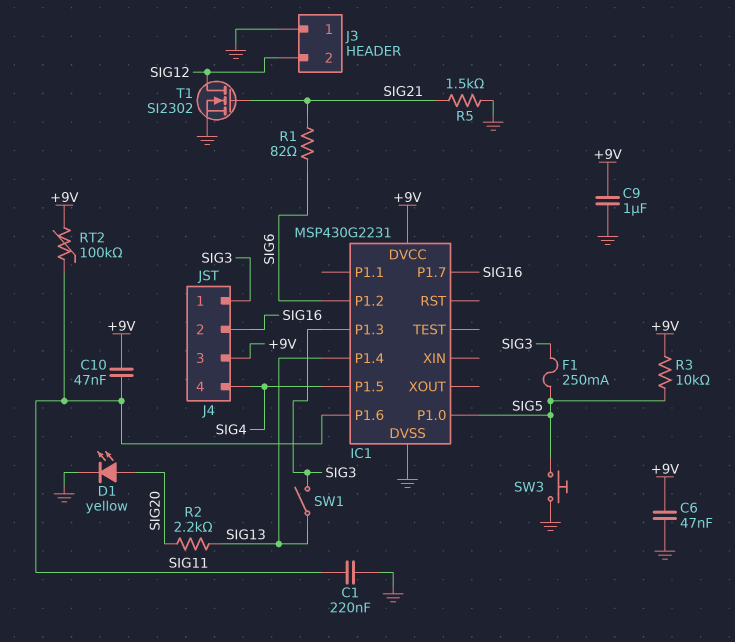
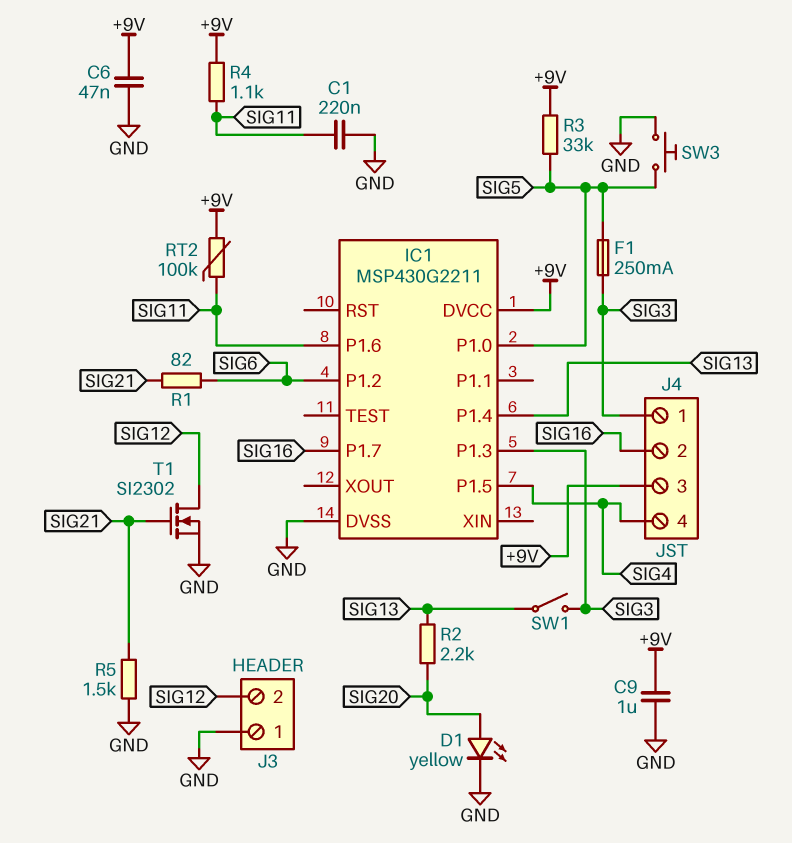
C10: 47nF (+9V, SIG11) -> none
IC1: MSP430G2231 -> MSP430G2211
R3: 10k (+9V, SIG5) -> 33k (+9V, SIG5)
R4: none -> 1.1k (+9V, SIG11)

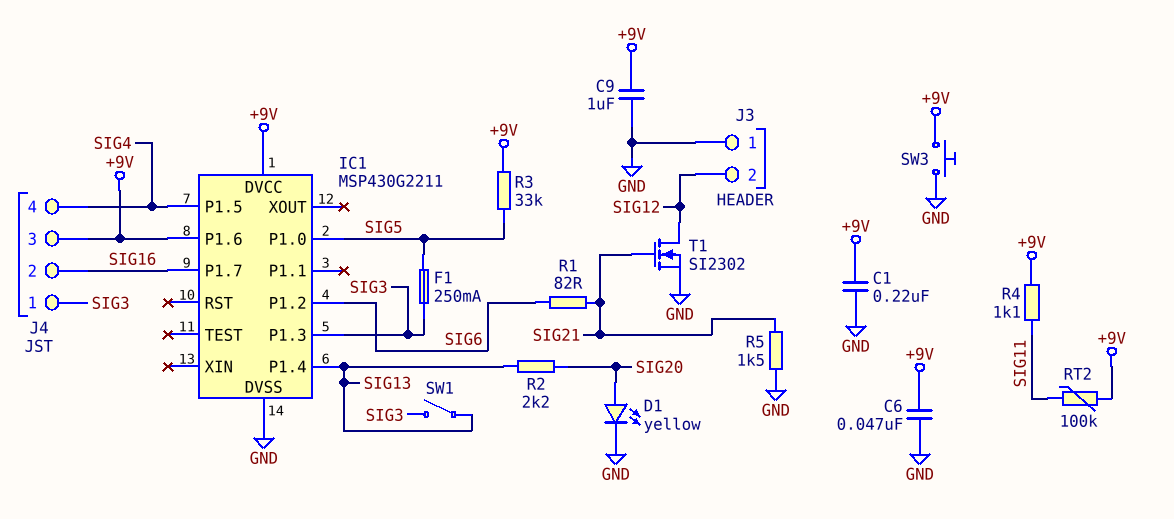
C1: 220nF (GND, SIG11) -> 220nF (+9V, GND)
IC1 pin P1.6: SIG11 -> +9V
SW3: button (GND, SIG5) -> button (+9V, GND)

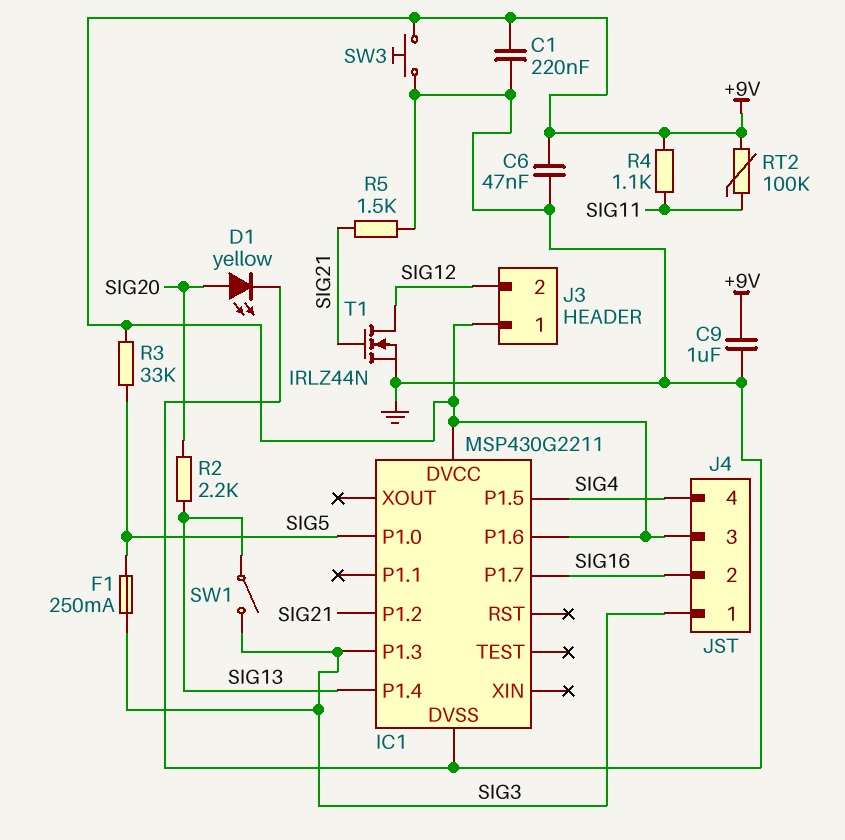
IC1 pin P1.2: SIG6 -> SIG21
J3 pin 1: GND -> +9V
R1: 82 (SIG6, SIG21) -> none
T1: NMOS SI2302 (G SIG21, D SIG12, S GND) -> NMOS IRLZ44N (G SIG21, D SIG12, S GND)

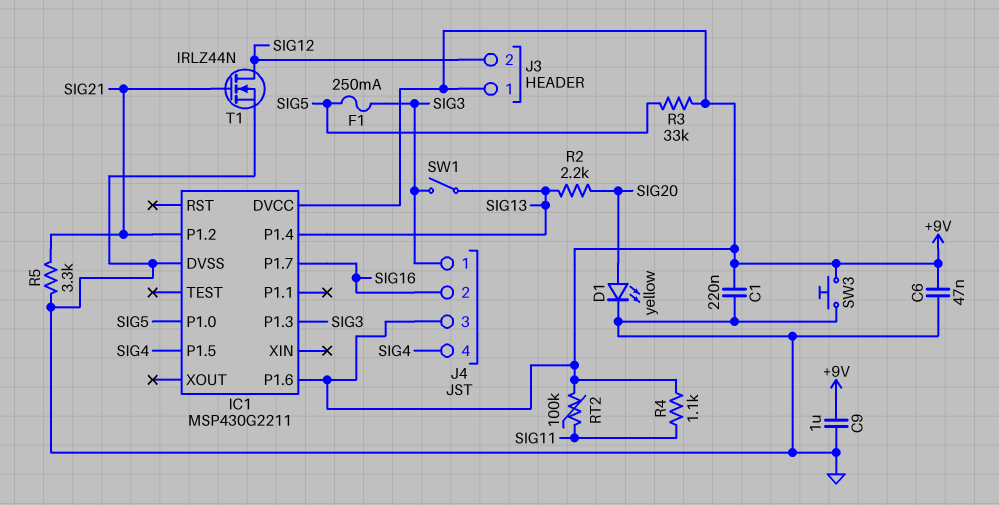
R5: 1.5k (GND, SIG21) -> 3.3k (GND, SIG21)

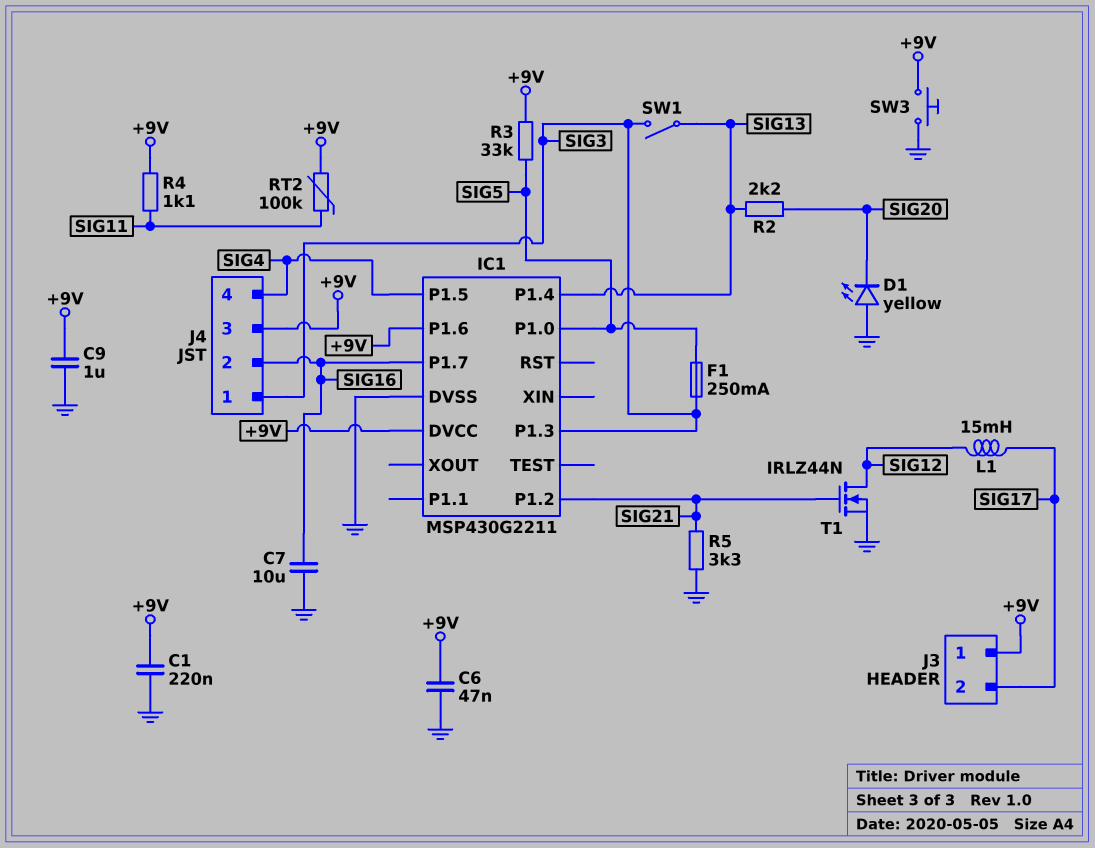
C7: none -> 10uF (GND, SIG16)
D1: LED yellow (A SIG20, K GND) -> LED yellow (A GND, K SIG20)
J3 pin 2: SIG12 -> SIG17
L1: none -> 15mH (SIG12, SIG17)

